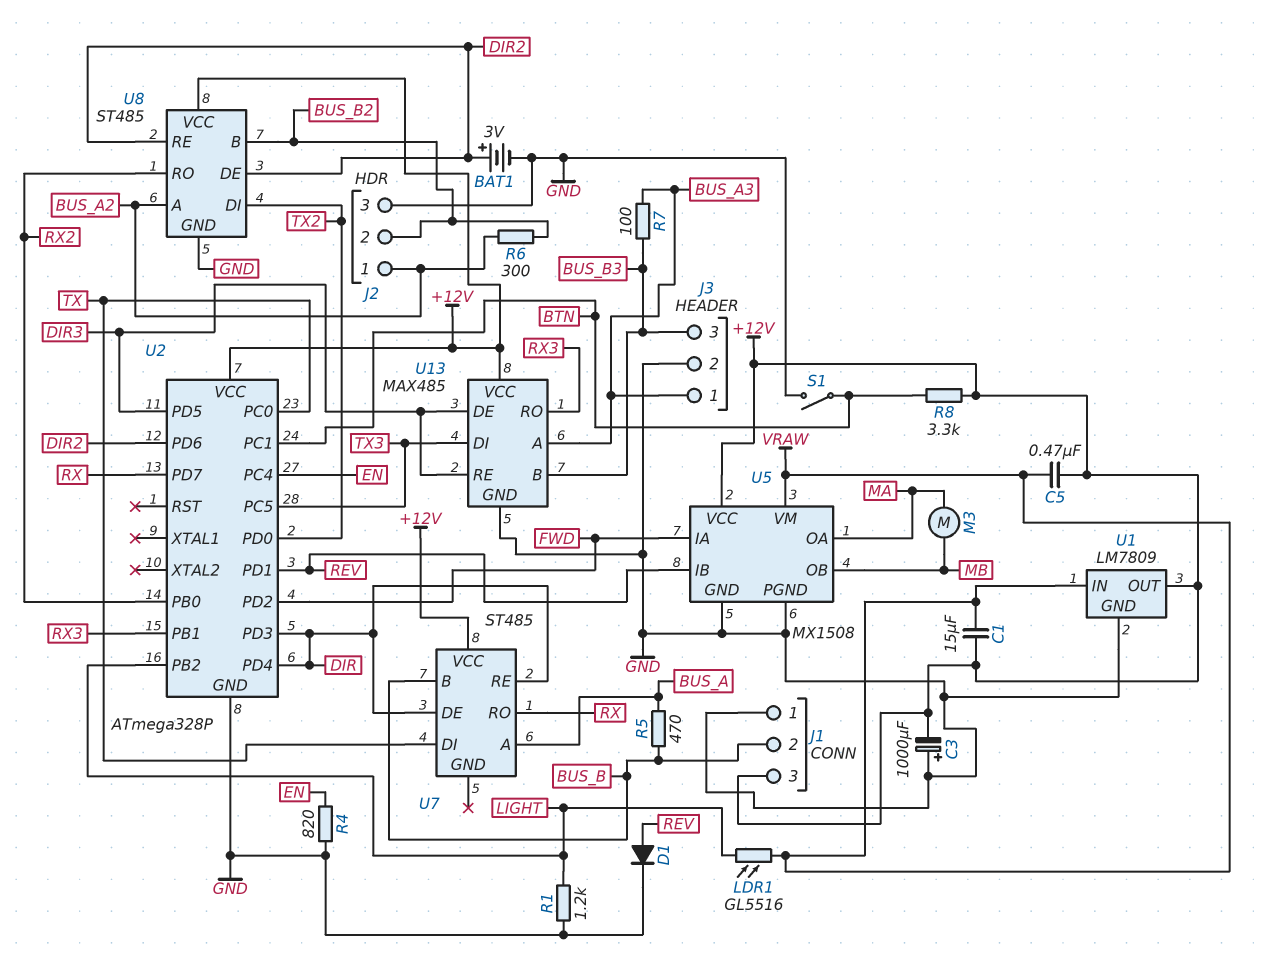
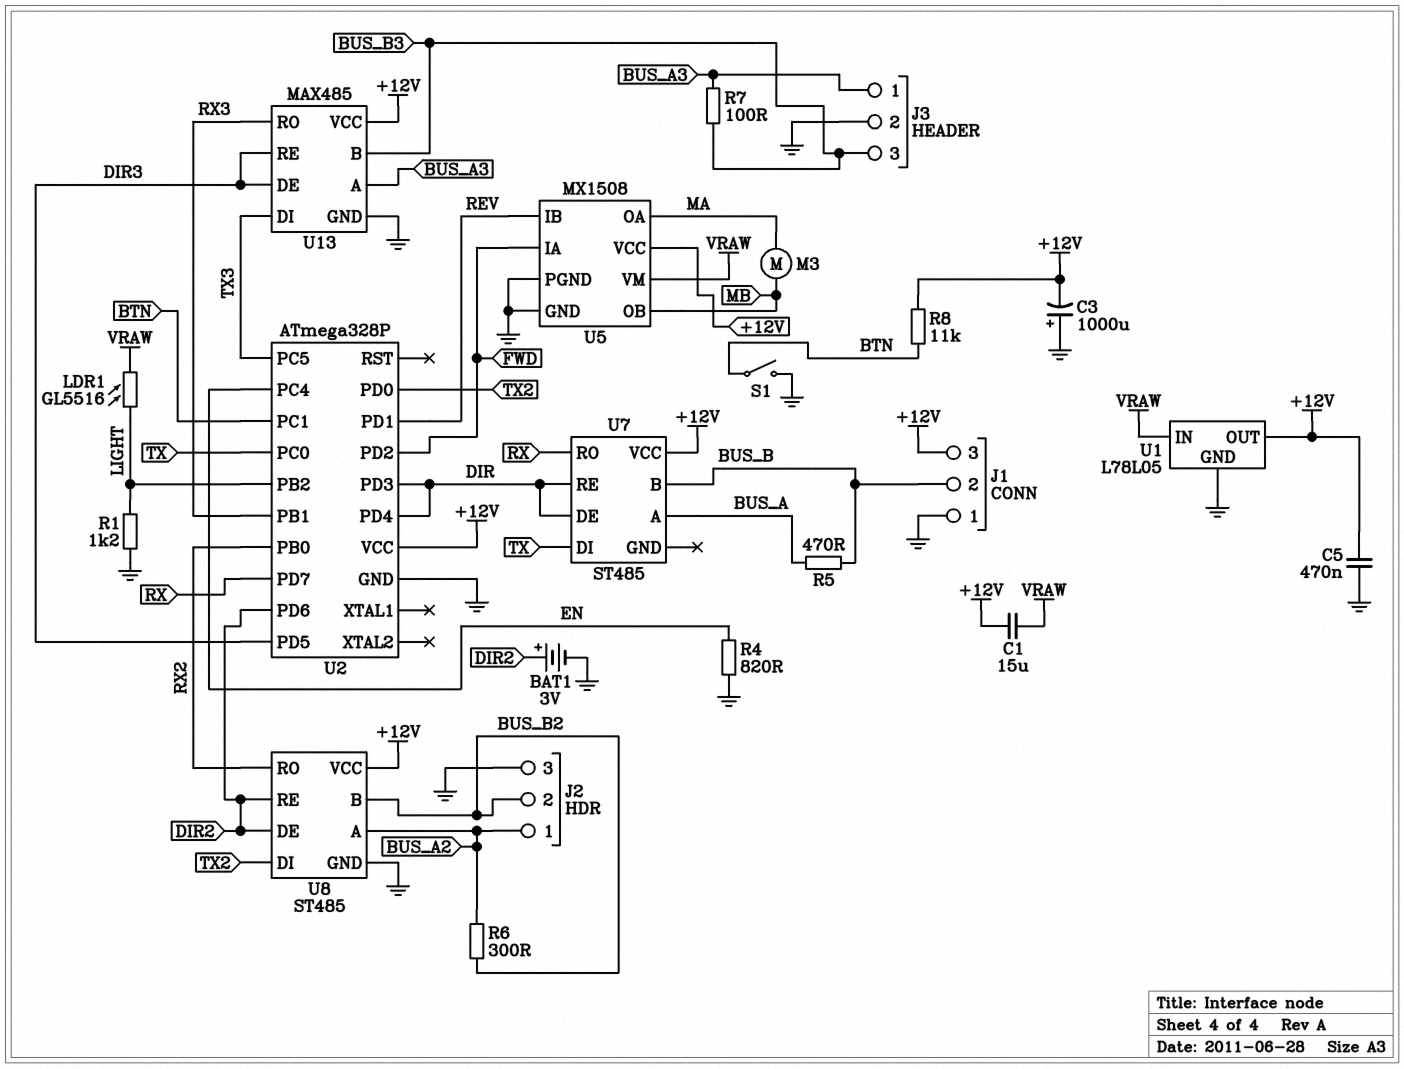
C5: 470nF (+12V, VRAW) -> 470nF (+12V, GND)
D1: diode (A REV, K GND) -> none
R8: 3.3k (+12V, BTN) -> 11k (+12V, BTN)
U1: LM7809 -> L78L05

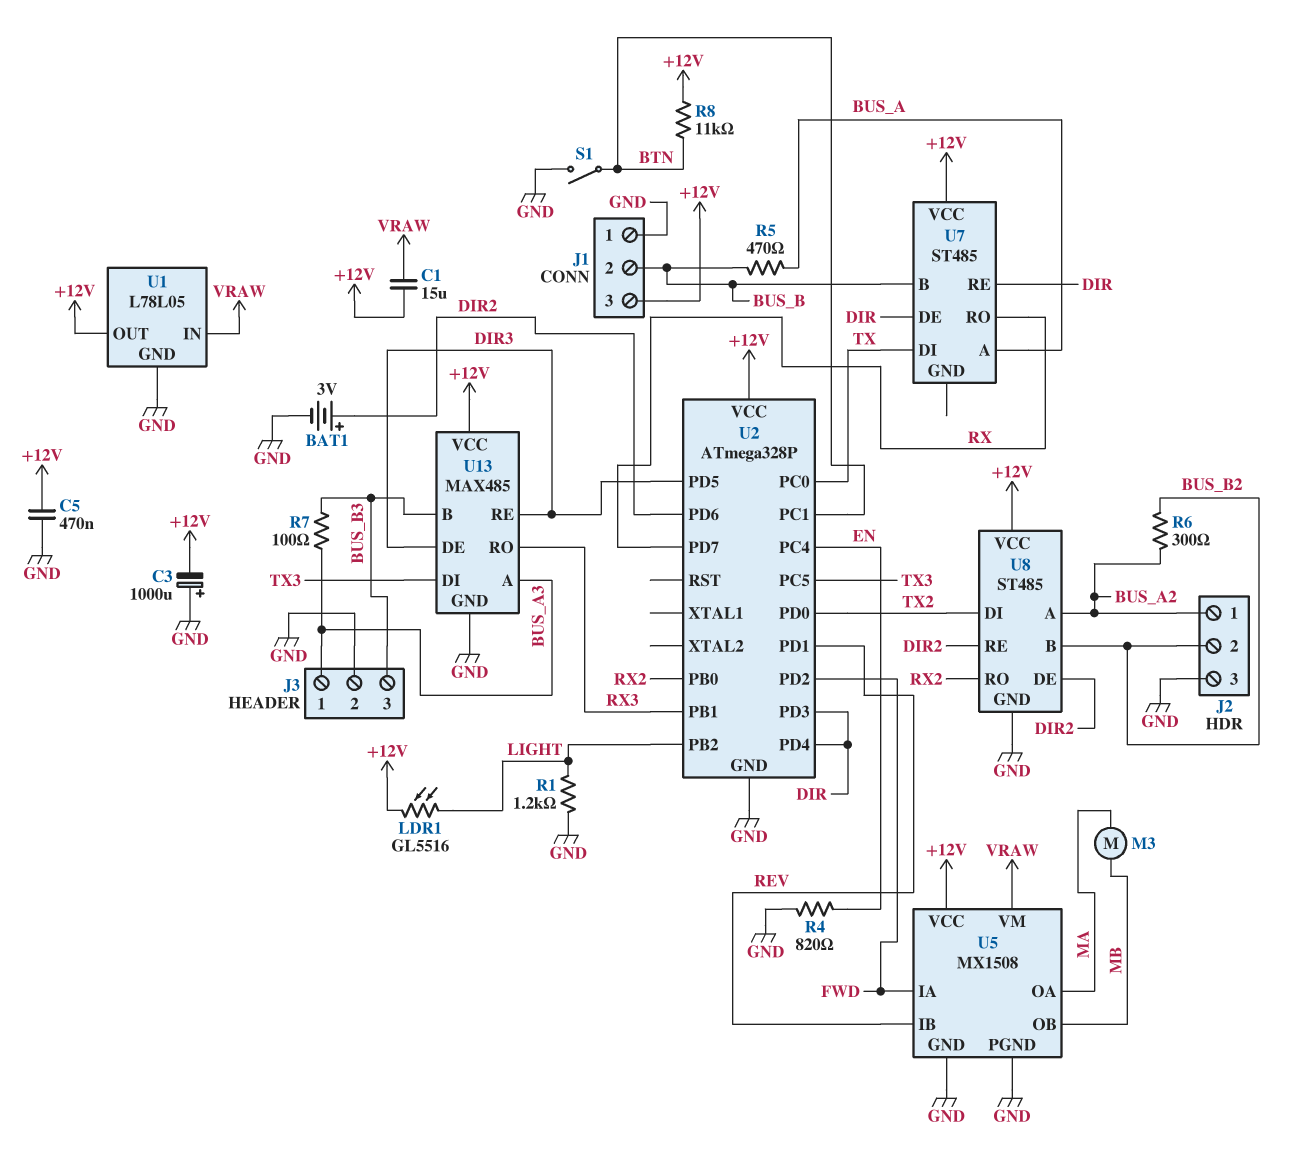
LDR1: GL5516 (LIGHT, VRAW) -> GL5516 (+12V, LIGHT)

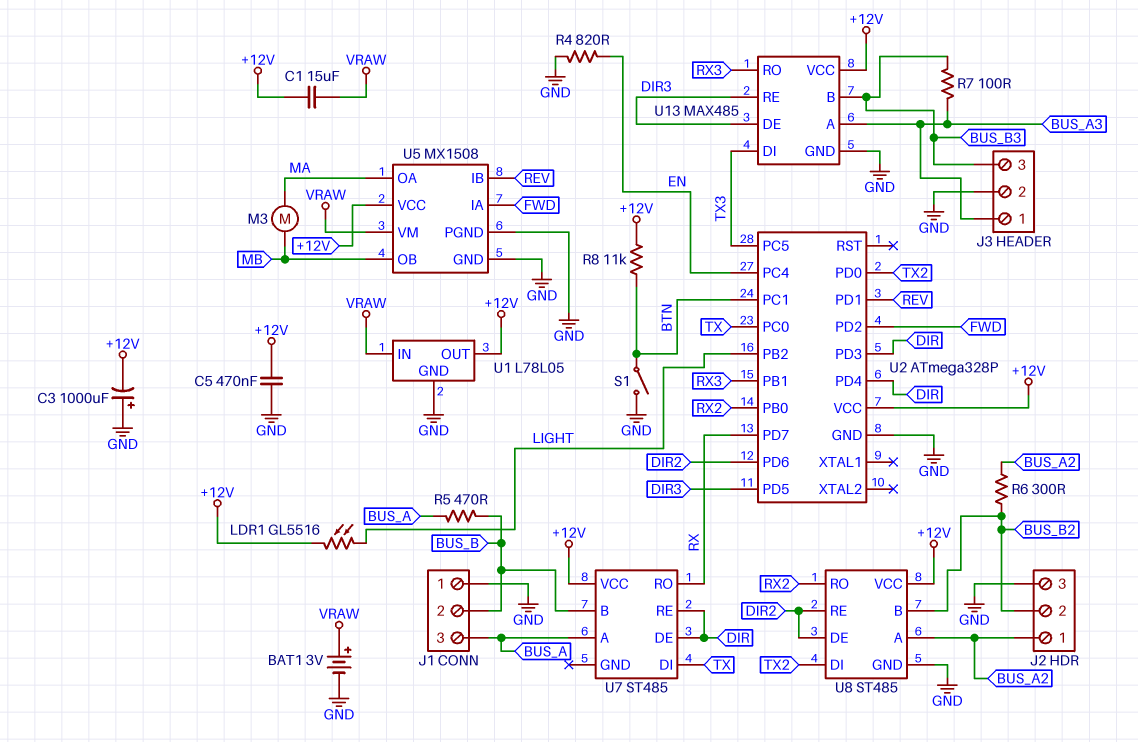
BAT1: 3V (plus DIR2, minus GND) -> 3V (plus VRAW, minus GND)
J1 pin 3: +12V -> BUS_A
R1: 1.2k (GND, LIGHT) -> none

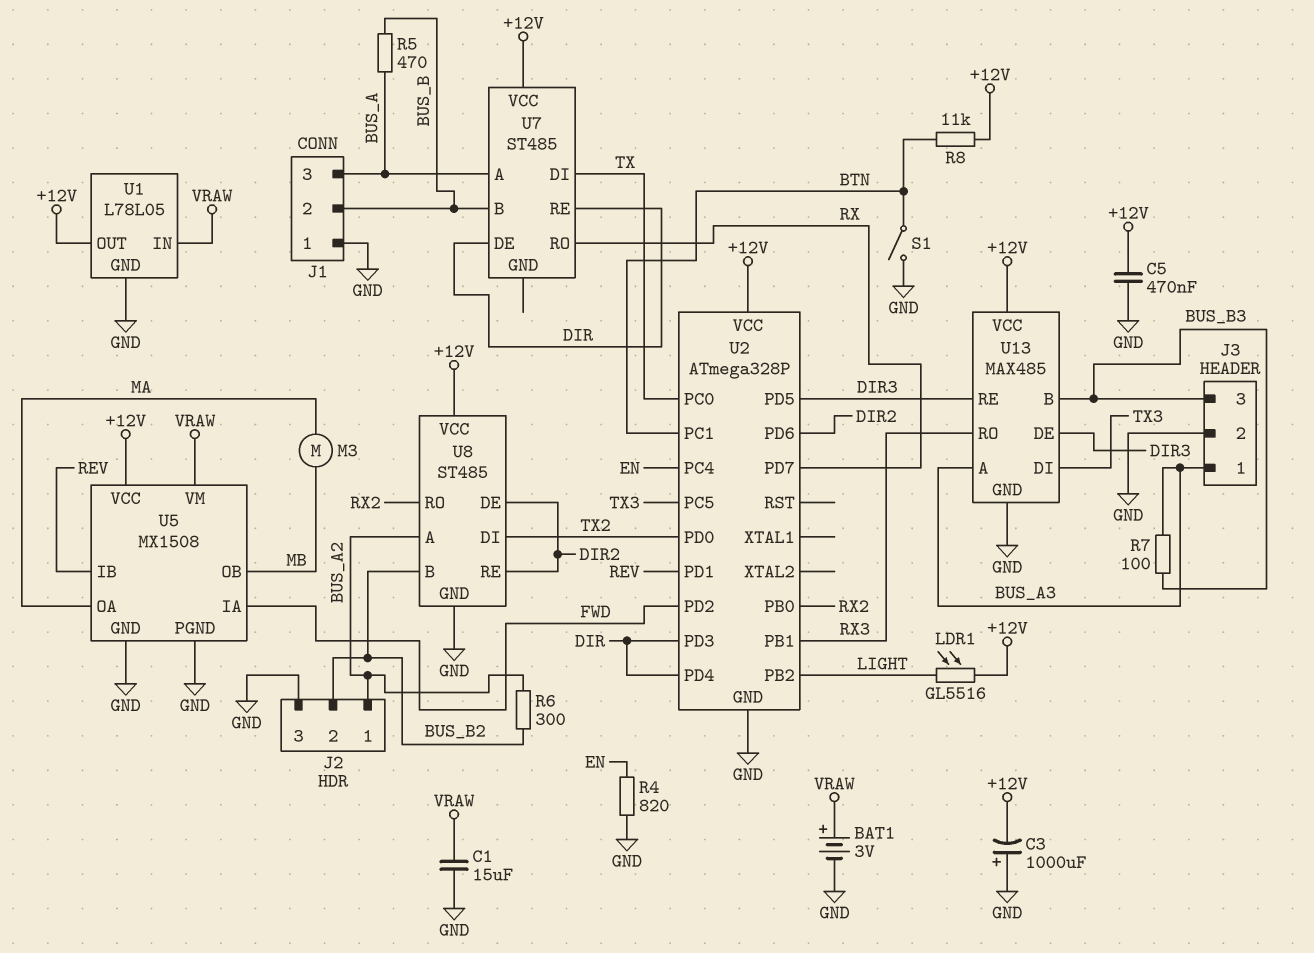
C1: 15uF (+12V, VRAW) -> 15uF (GND, VRAW)

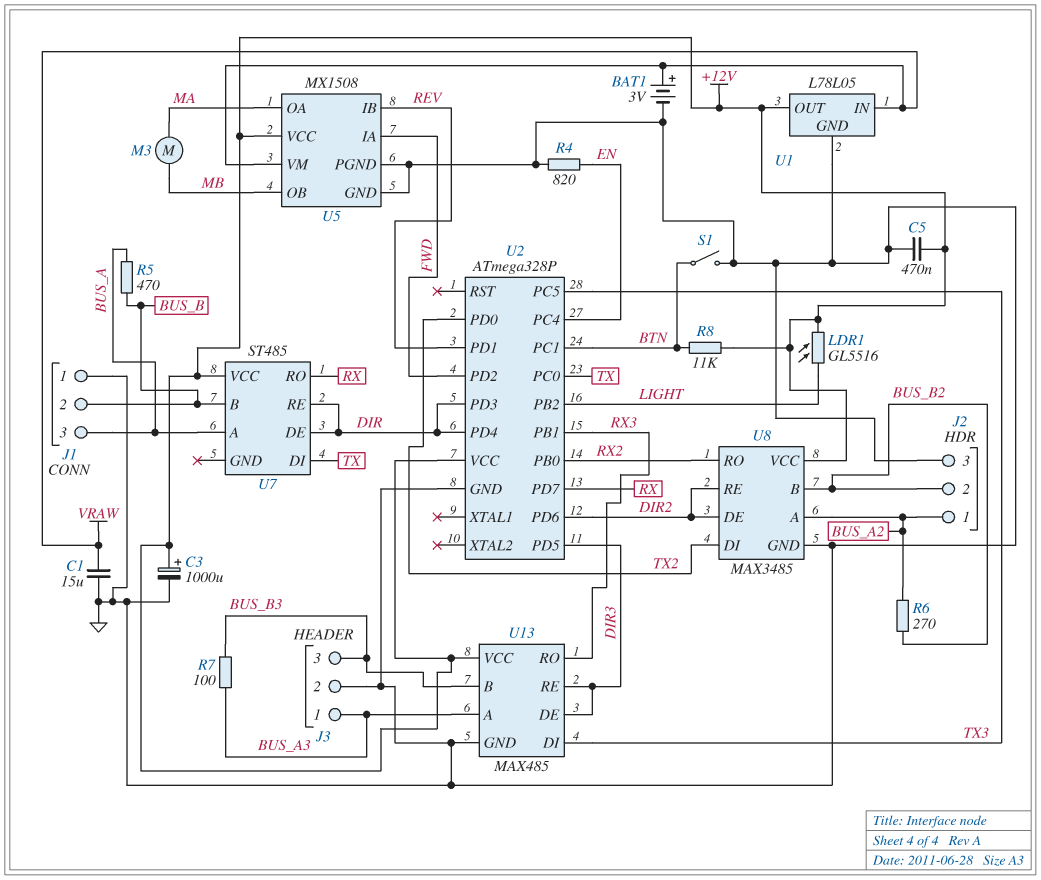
C3: 1000uF (plus GND, minus +12V) -> 1000uF (plus +12V, minus GND)
R6: 300 (BUS_A2, BUS_B2) -> 270 (BUS_A2, BUS_B2)
U8: ST485 -> MAX3485

